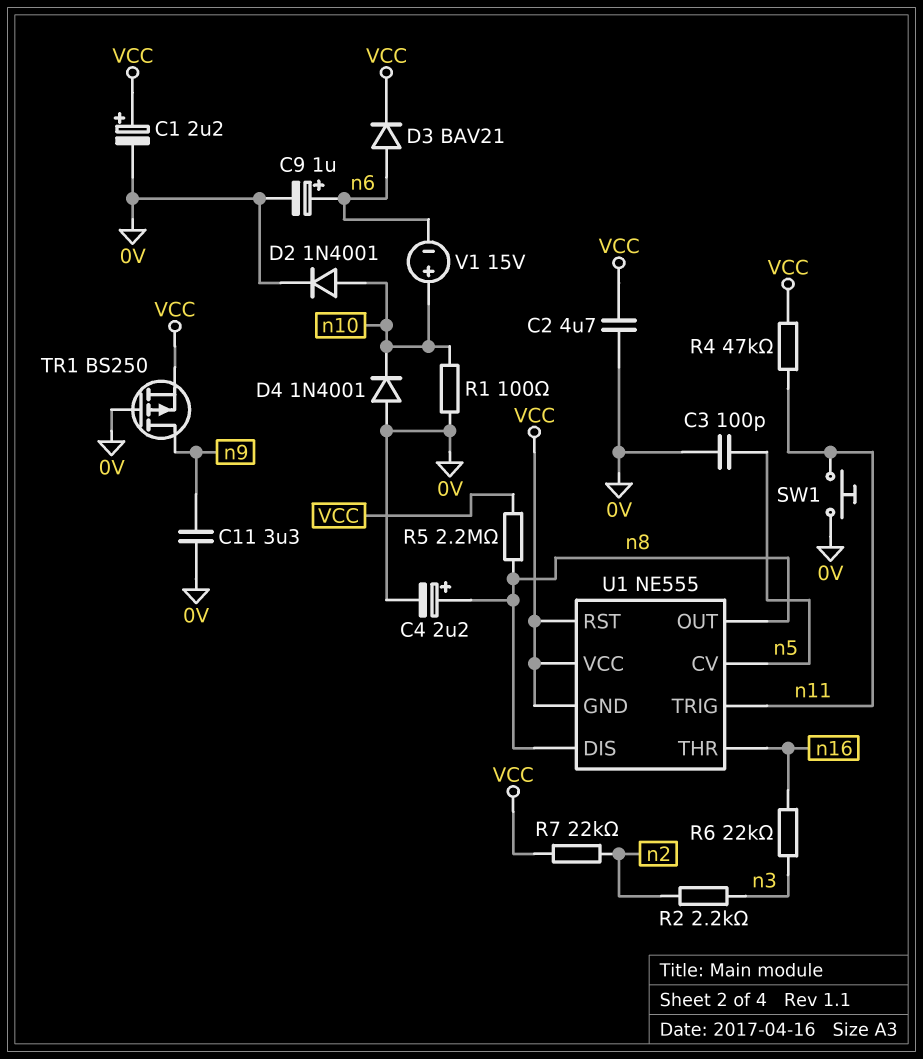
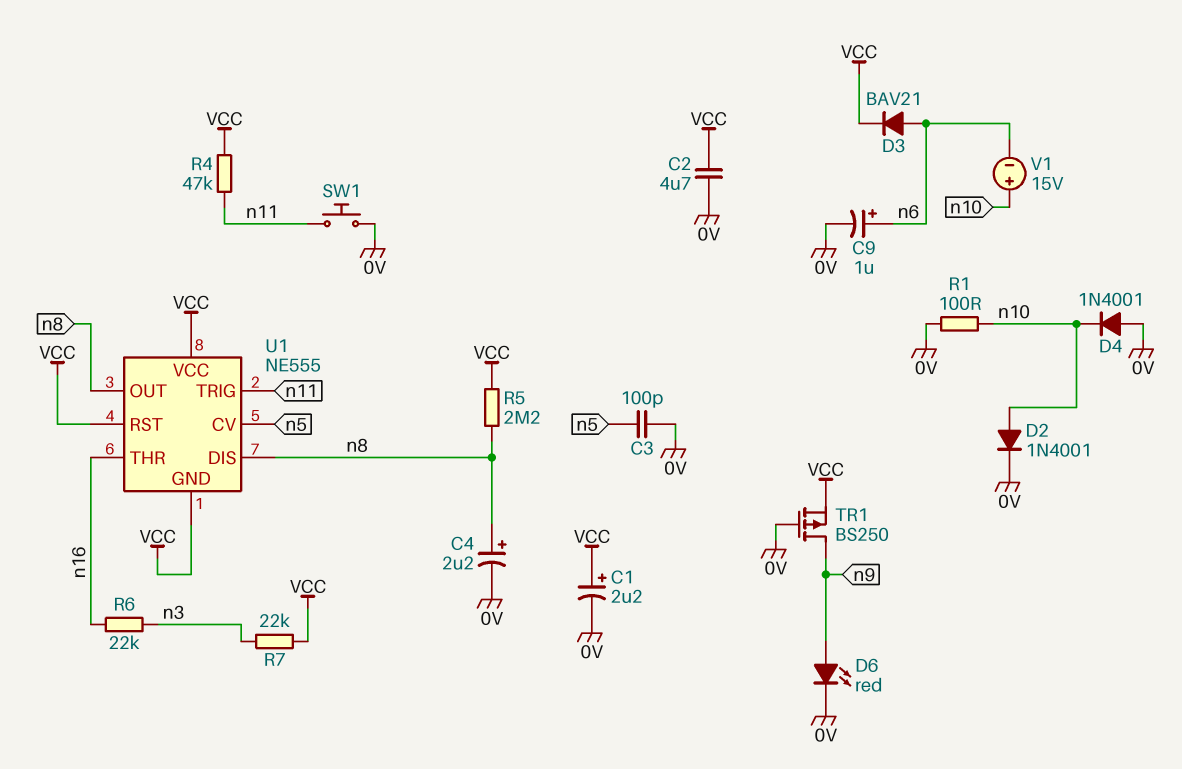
C11: 3.3uF (0V, n9) -> none
D6: none -> LED red (A n9, K 0V)
R2: 2.2k (n2, n3) -> none
R7: 22k (VCC, n2) -> 22k (VCC, n3)

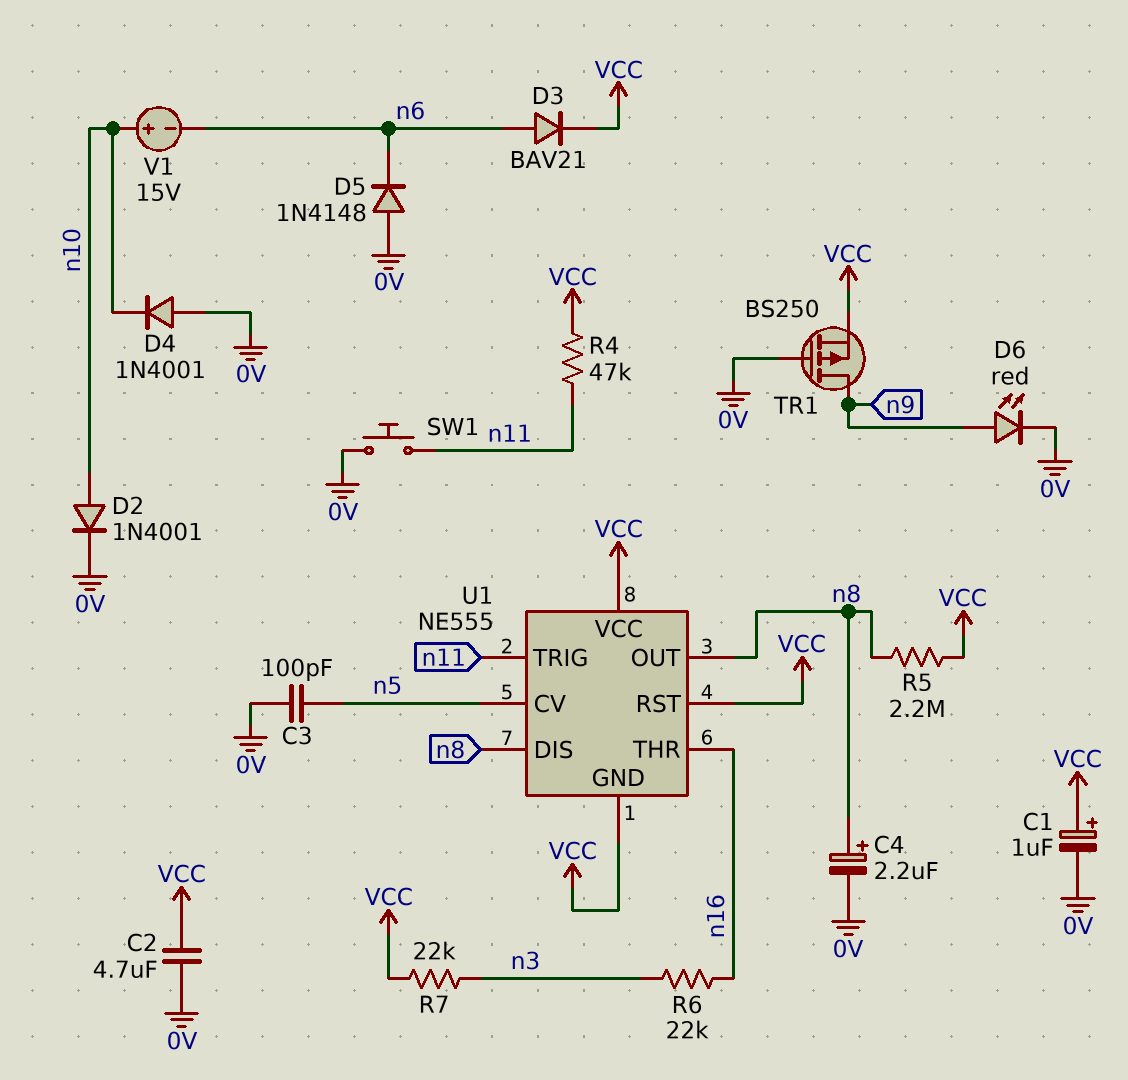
C1: 2.2uF (plus VCC, minus 0V) -> 1uF (plus VCC, minus 0V)
C9: 1uF (plus n6, minus 0V) -> none
D5: none -> diode 1N4148 (A 0V, K n6)
R1: 100 (0V, n10) -> none

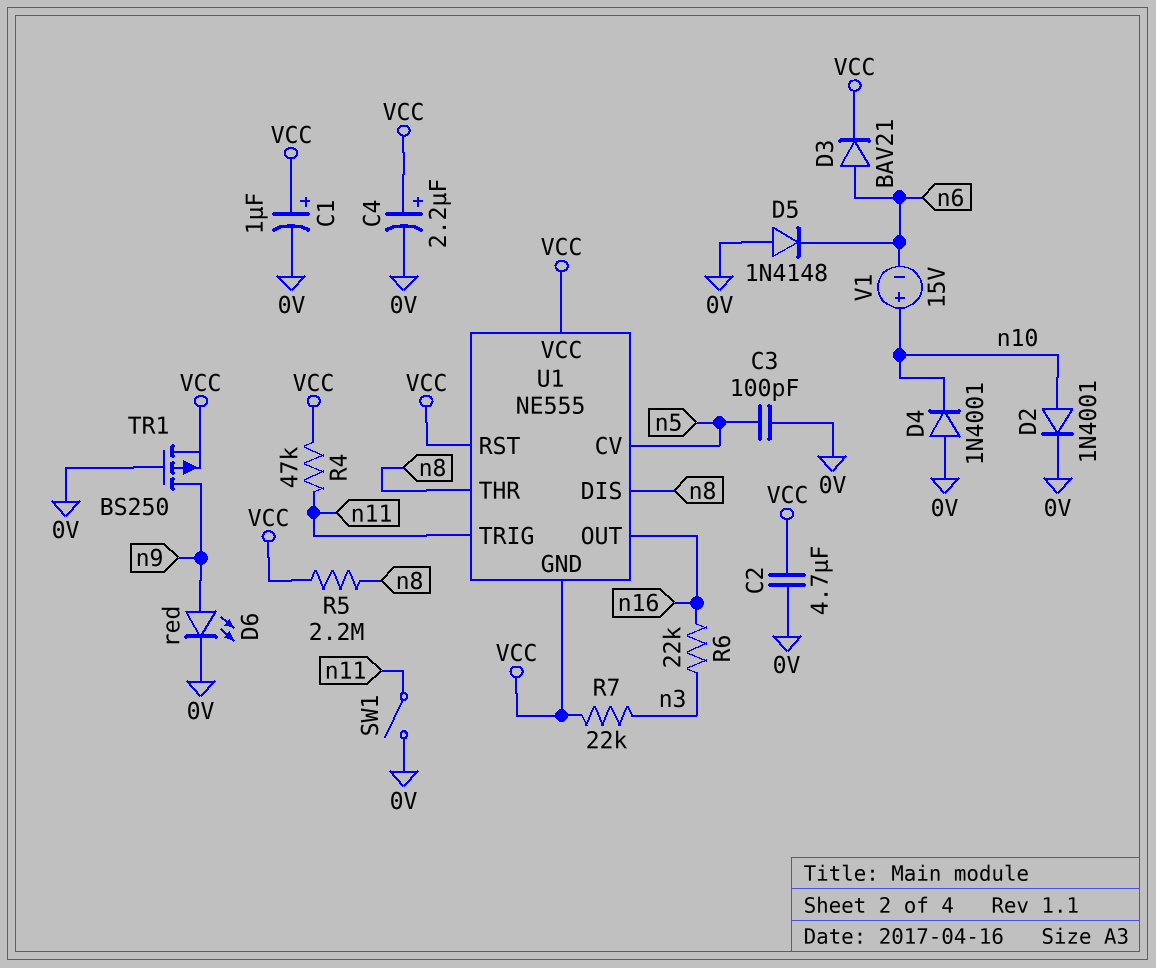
C4: 2.2uF (plus n8, minus 0V) -> 2.2uF (plus VCC, minus 0V)
SW1: button (0V, n11) -> switch (0V, n11)
U1 pin OUT: n8 -> n16
U1 pin THR: n16 -> n8

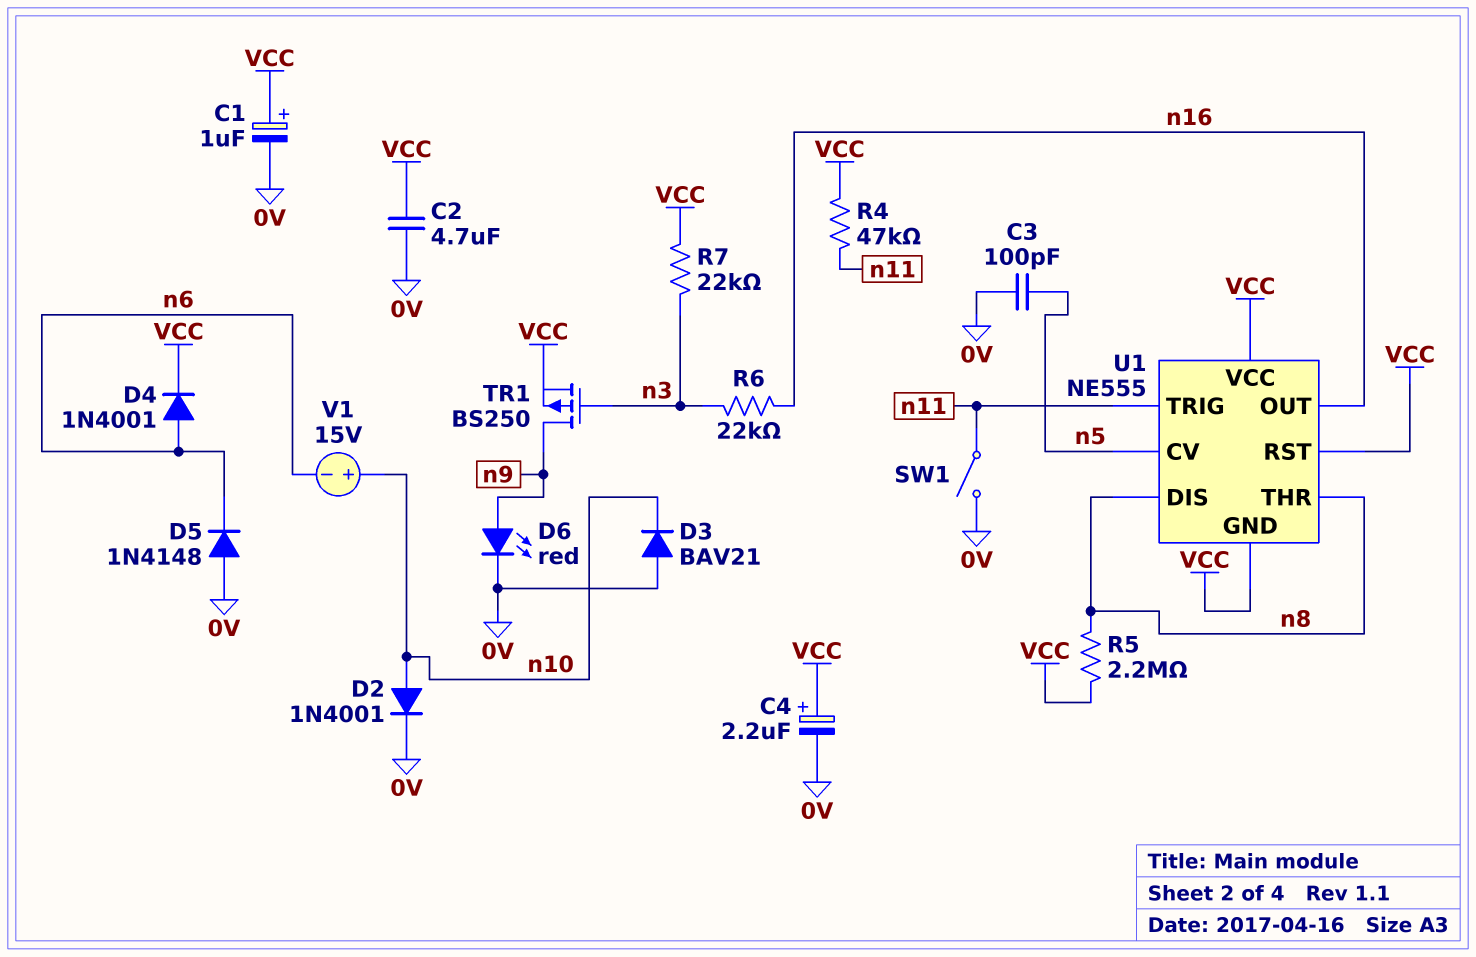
D3: diode BAV21 (A n6, K VCC) -> diode BAV21 (A 0V, K n10)
D4: diode 1N4001 (A 0V, K n10) -> diode 1N4001 (A n6, K VCC)
TR1: PMOS BS250 (G 0V, D n9, S VCC) -> PMOS BS250 (G n3, D n9, S VCC)

